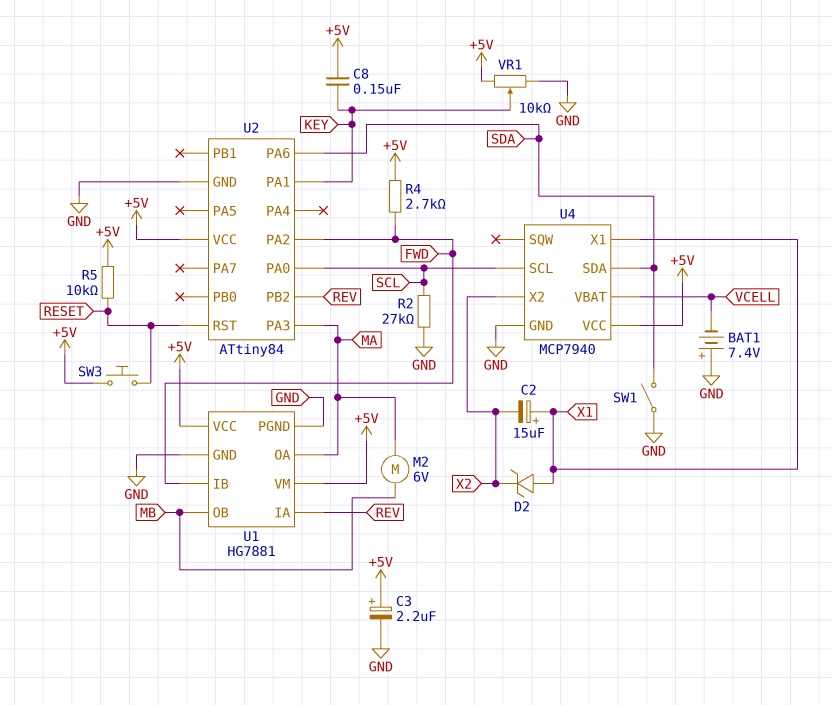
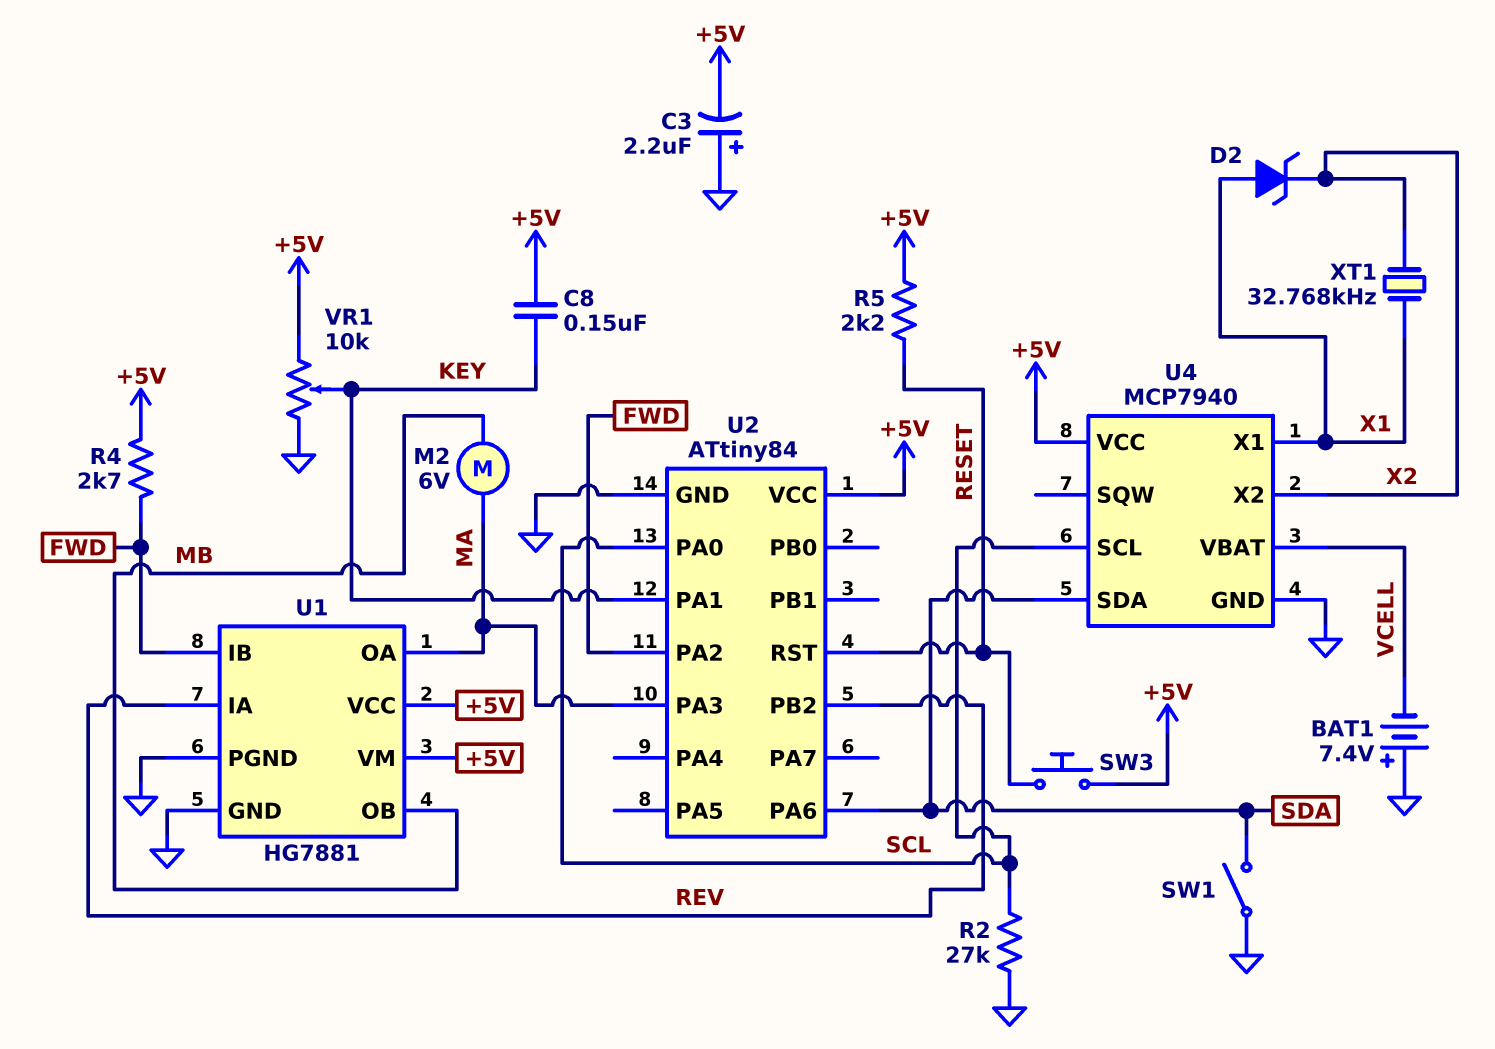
C2: 15uF (plus X1, minus X2) -> none
C3: 2.2uF (plus +5V, minus GND) -> 2.2uF (plus GND, minus +5V)
R5: 10k (+5V, RESET) -> 2.2k (+5V, RESET)
XT1: none -> 32.768kHz (X1, X2)

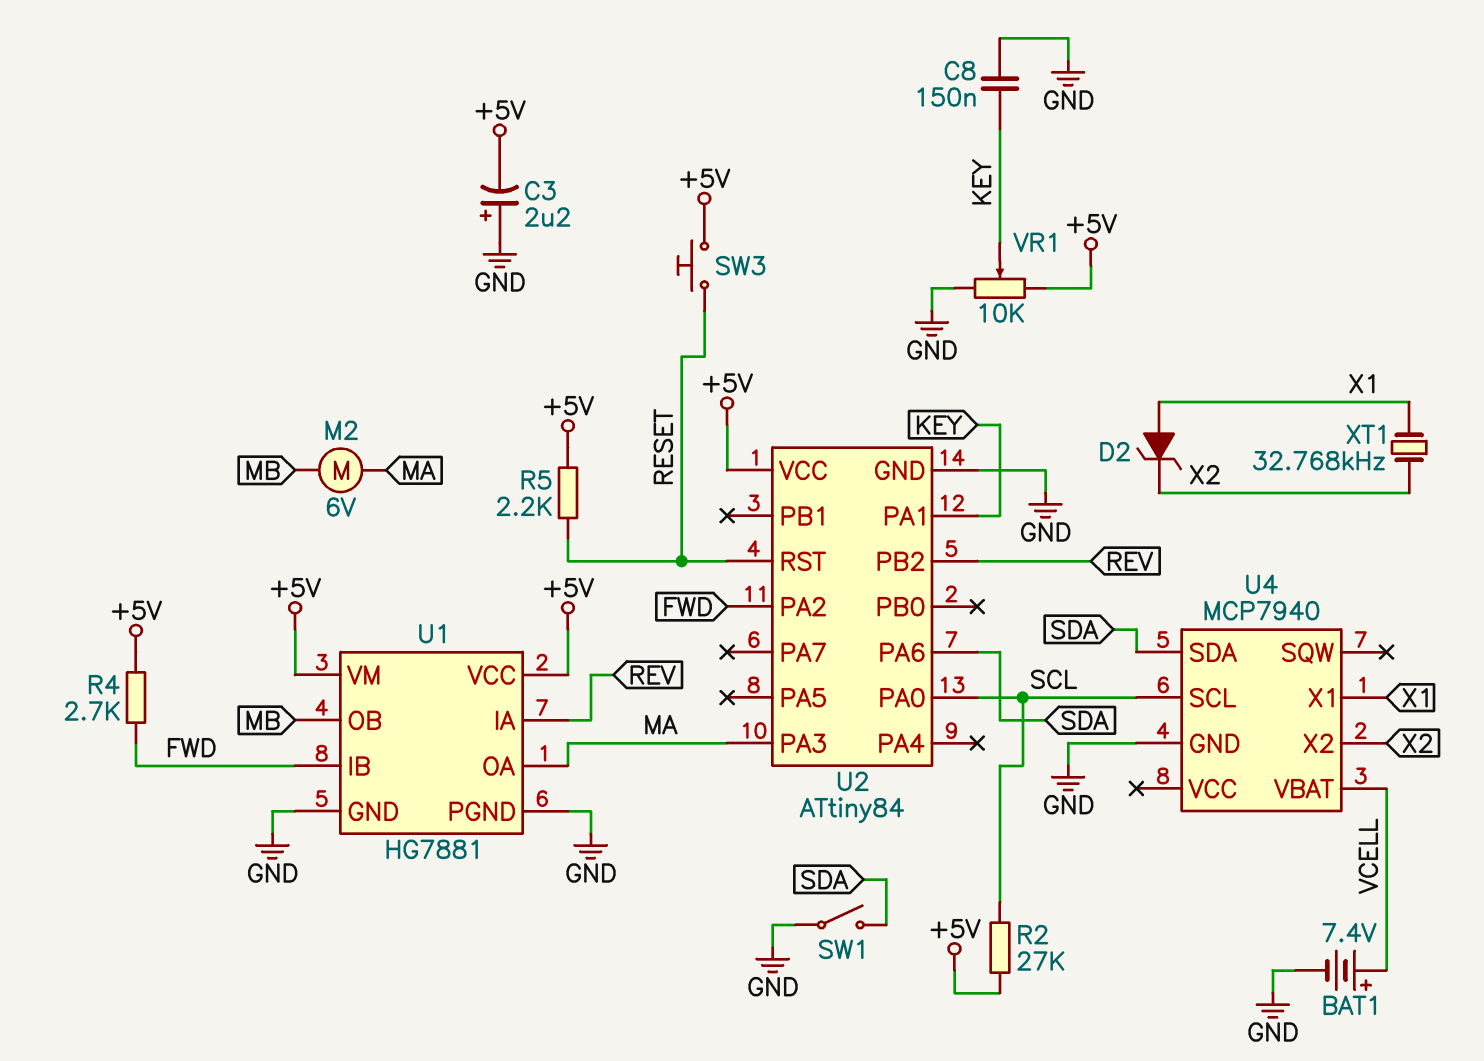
BAT1: 7.4V (plus GND, minus VCELL) -> 7.4V (plus VCELL, minus GND)
C8: 150nF (+5V, KEY) -> 150nF (GND, KEY)
R2: 27k (GND, SCL) -> 27k (+5V, SCL)
U4 pin VCC: +5V -> none

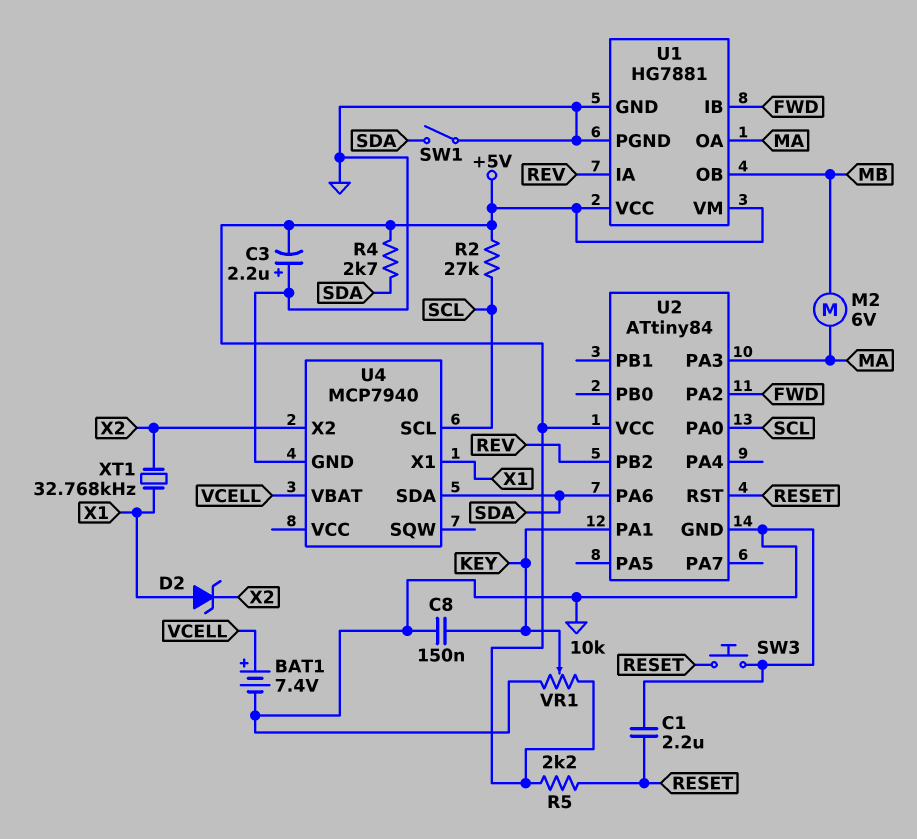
C1: none -> 2.2uF (GND, RESET)
R4: 2.7k (+5V, FWD) -> 2.7k (+5V, SDA)
SW3: button (+5V, RESET) -> button (GND, RESET)

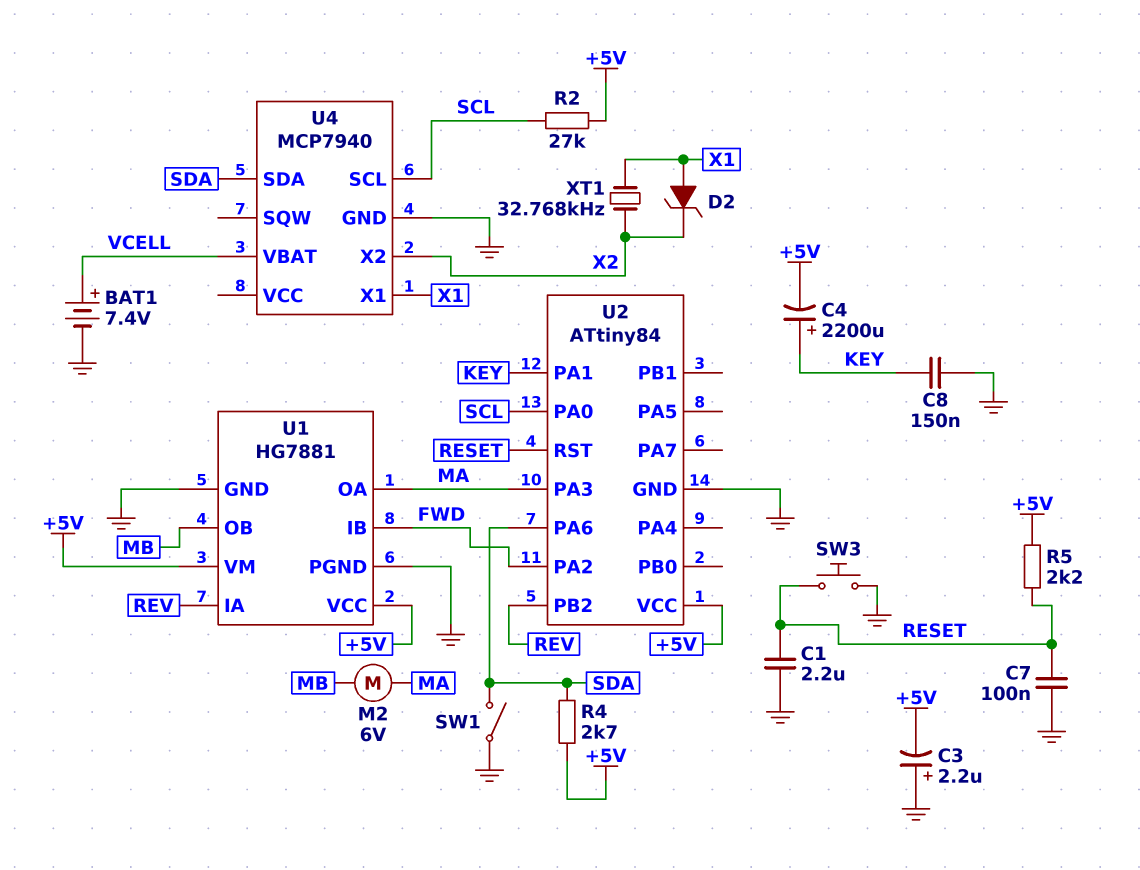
C4: none -> 2200uF (plus KEY, minus +5V)
C7: none -> 100nF (GND, RESET)
VR1: 10k (+5V, GND, wiper KEY) -> none

